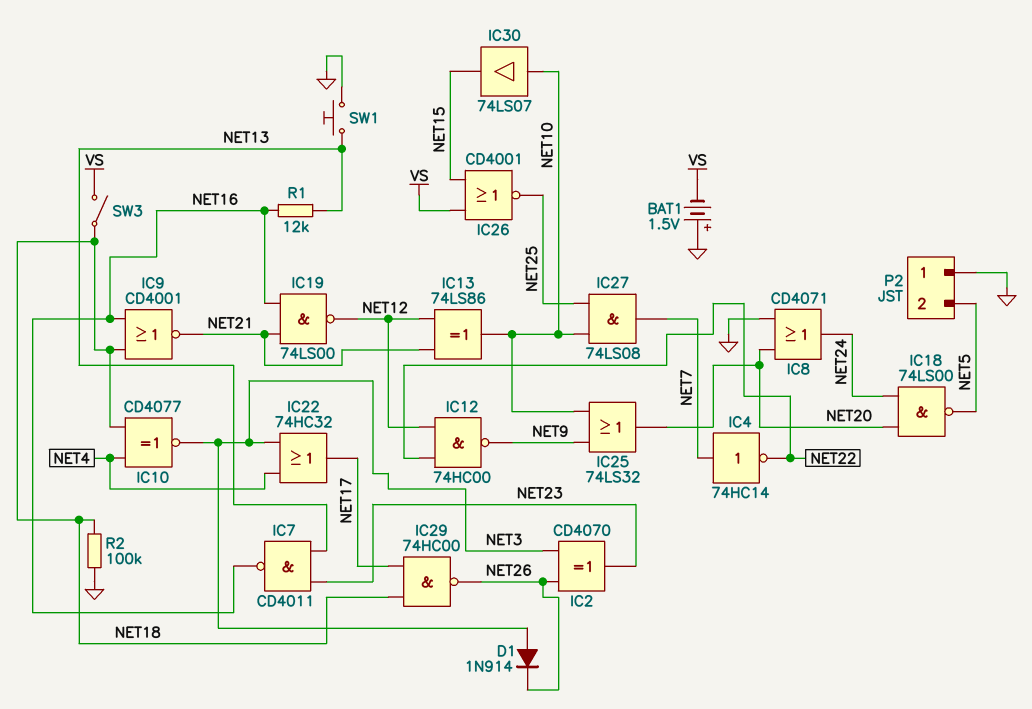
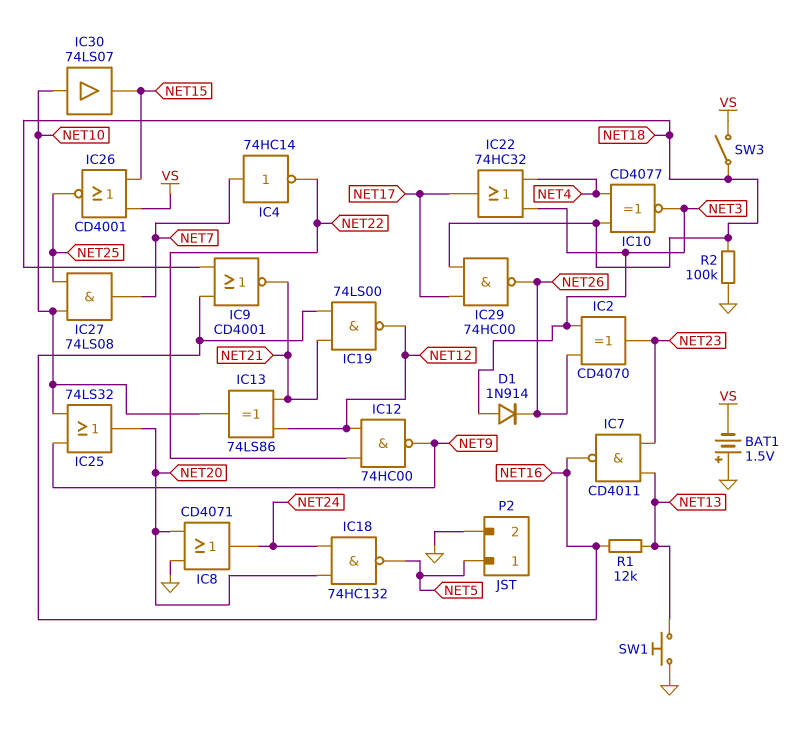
IC18: NAND 74LS00 (in NET20, in NET24, out NET5) -> NAND 74HC132 (in NET20, in NET24, out NET5)
P2 pin 1: GND -> NET5
P2 pin 2: NET5 -> GND

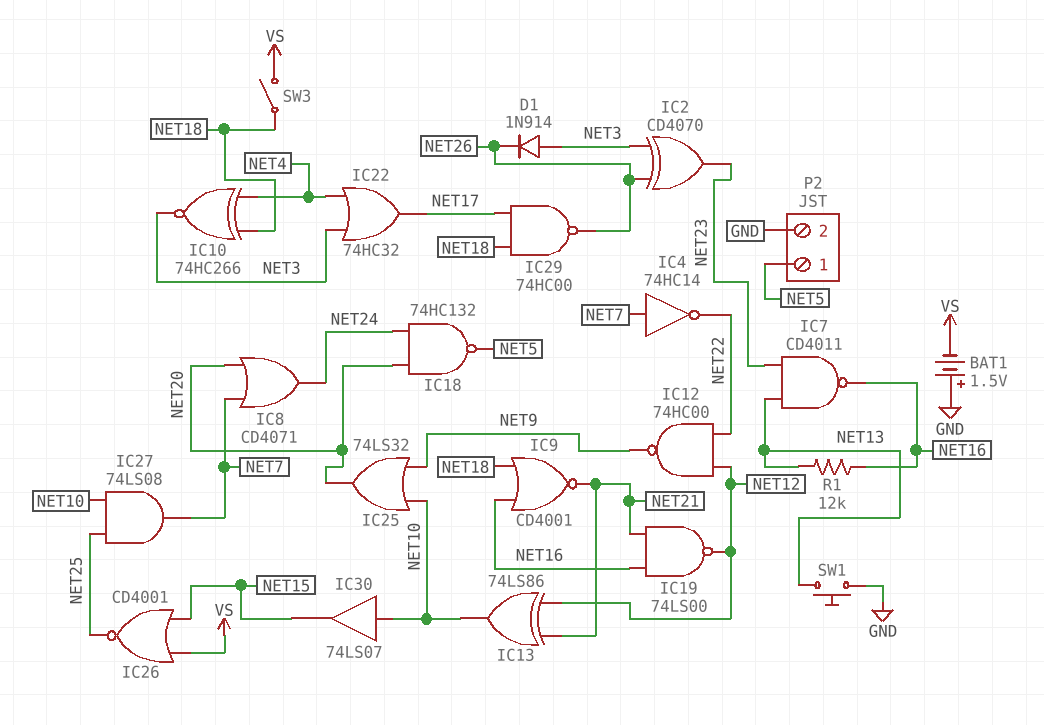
IC8: OR CD4071 (in GND, in NET20, out NET24) -> OR CD4071 (in NET7, in NET20, out NET24)
IC10: XNOR CD4077 (in NET4, in NET18, out NET3) -> XNOR 74HC266 (in NET4, in NET18, out NET3)
R2: 100k (GND, NET18) -> none

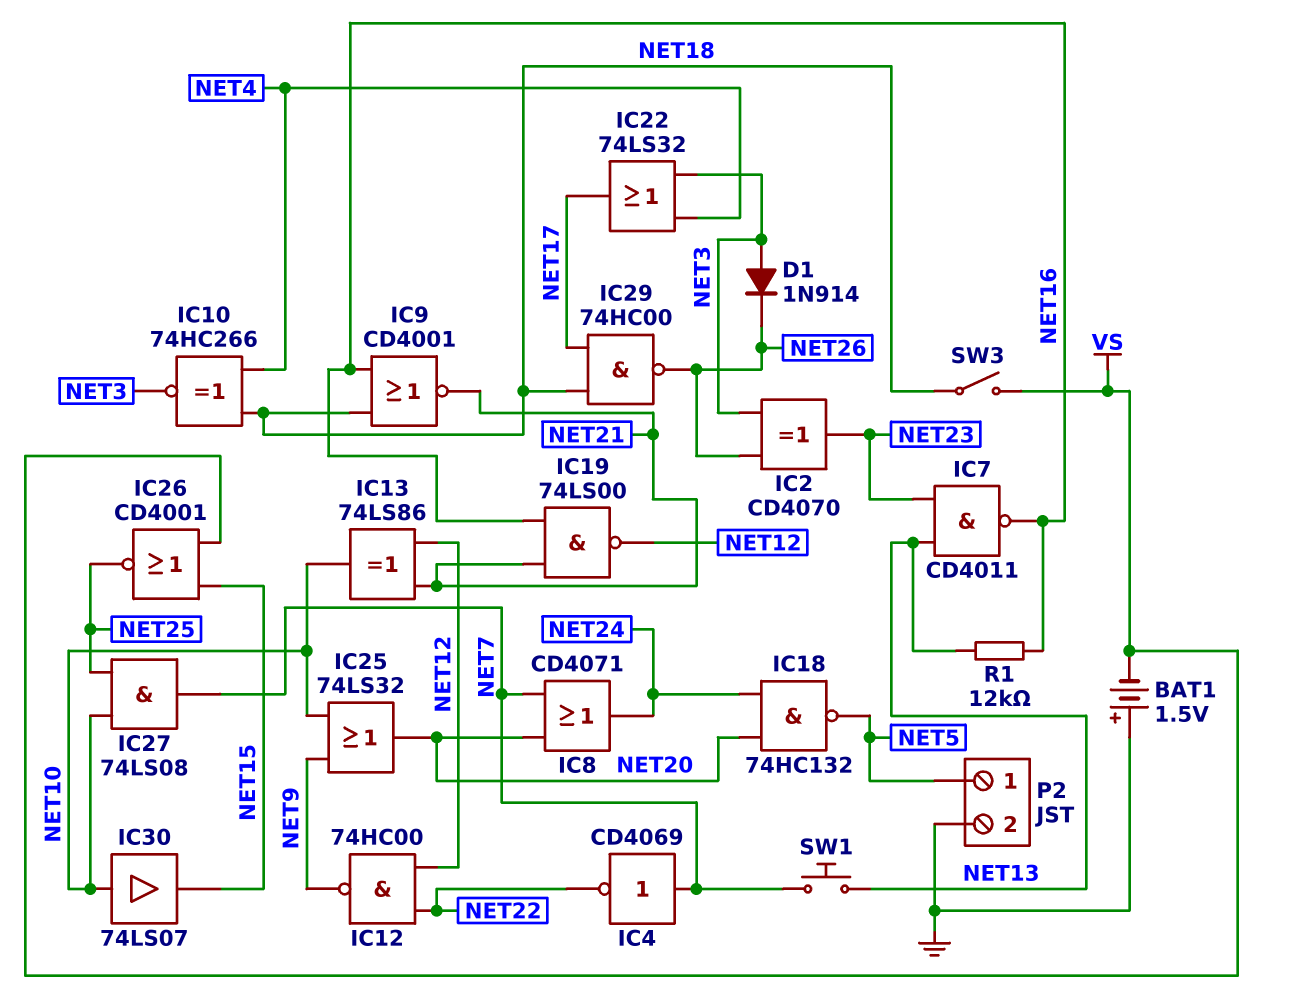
IC4: NOT 74HC14 (in NET7, out NET22) -> NOT CD4069 (in NET7, out NET22)
IC22: OR 74HC32 (in NET3, in NET4, out NET17) -> OR 74LS32 (in NET3, in NET4, out NET17)
SW1: button (GND, NET13) -> button (NET7, NET13)

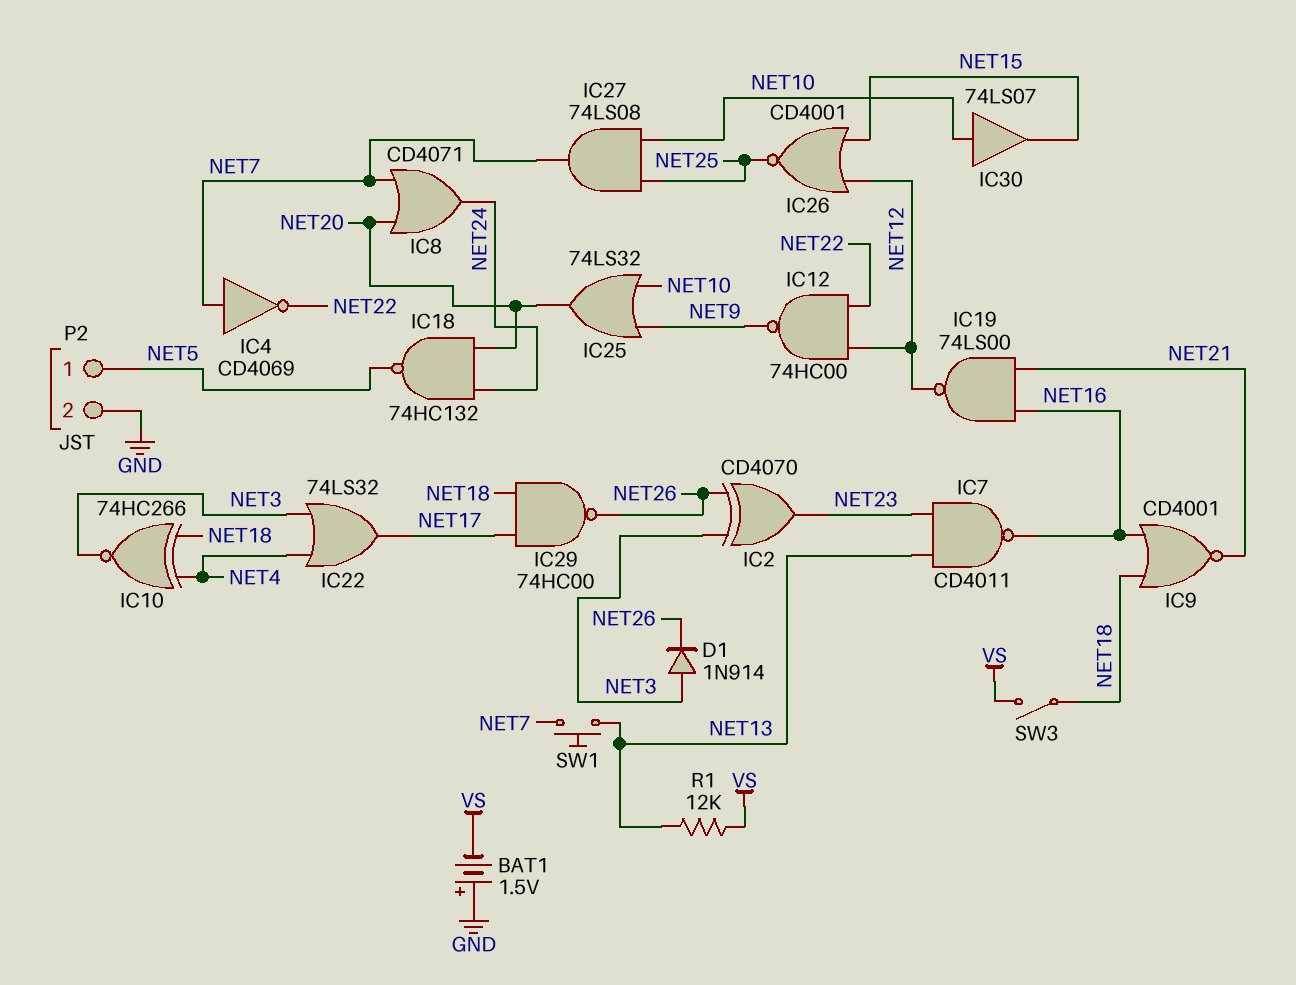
IC13: XOR 74LS86 (in NET12, in NET21, out NET10) -> none
IC26: NOR CD4001 (in NET15, in VS, out NET25) -> NOR CD4001 (in NET12, in NET15, out NET25)
R1: 12k (NET13, NET16) -> 12k (NET13, VS)

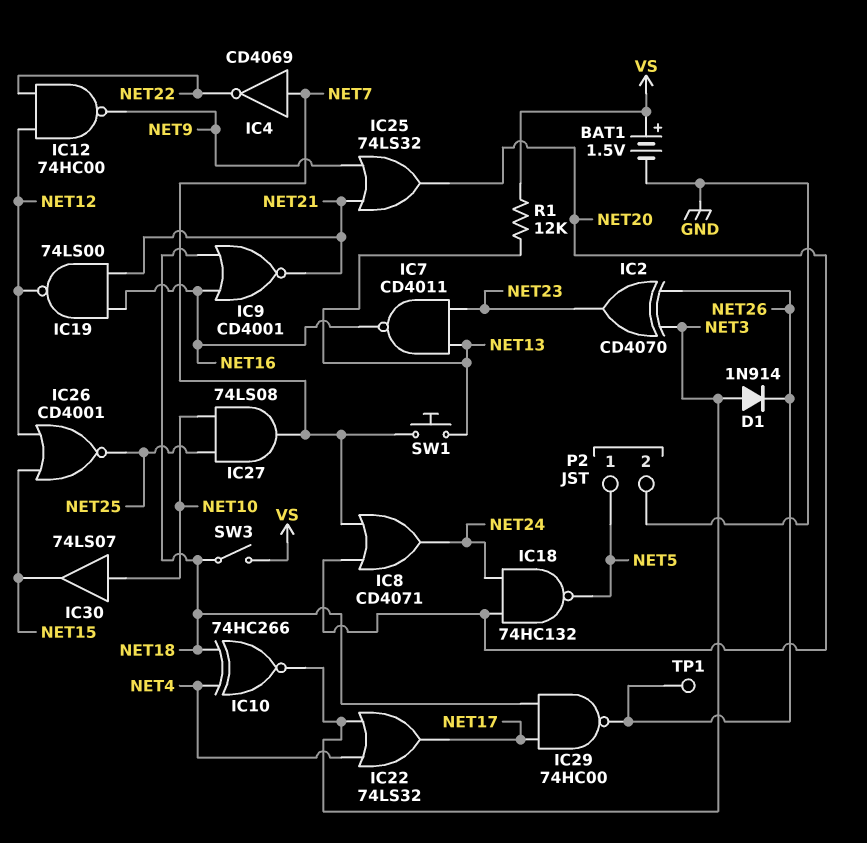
BAT1: 1.5V (plus GND, minus VS) -> 1.5V (plus VS, minus GND)
IC25: OR 74LS32 (in NET9, in NET10, out NET20) -> OR 74LS32 (in NET9, in NET21, out NET20)
TP1: none -> test point (NET26)

